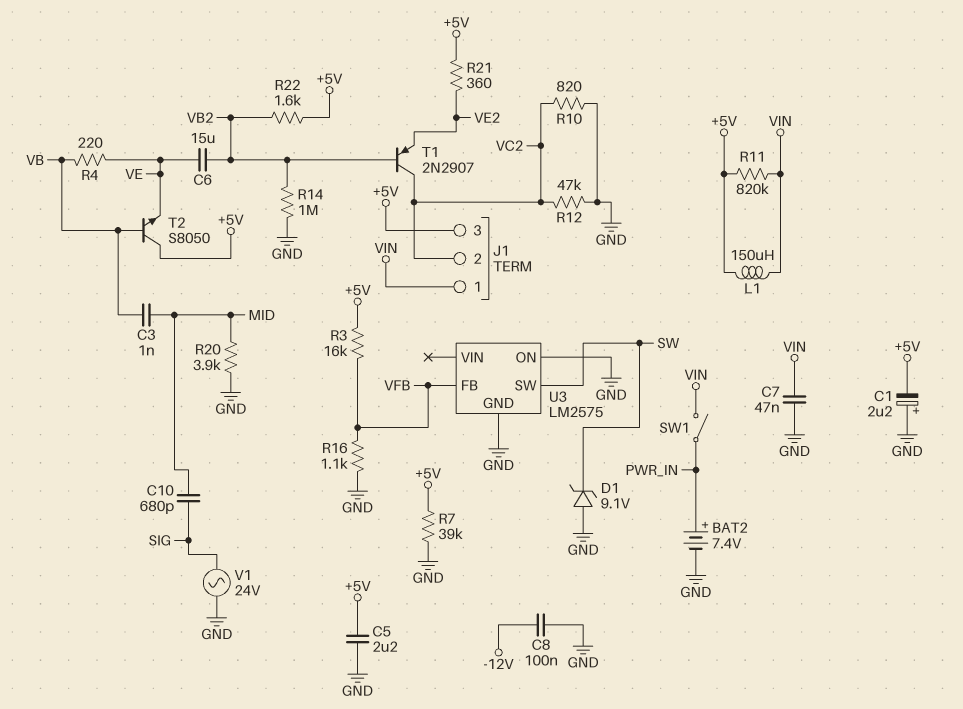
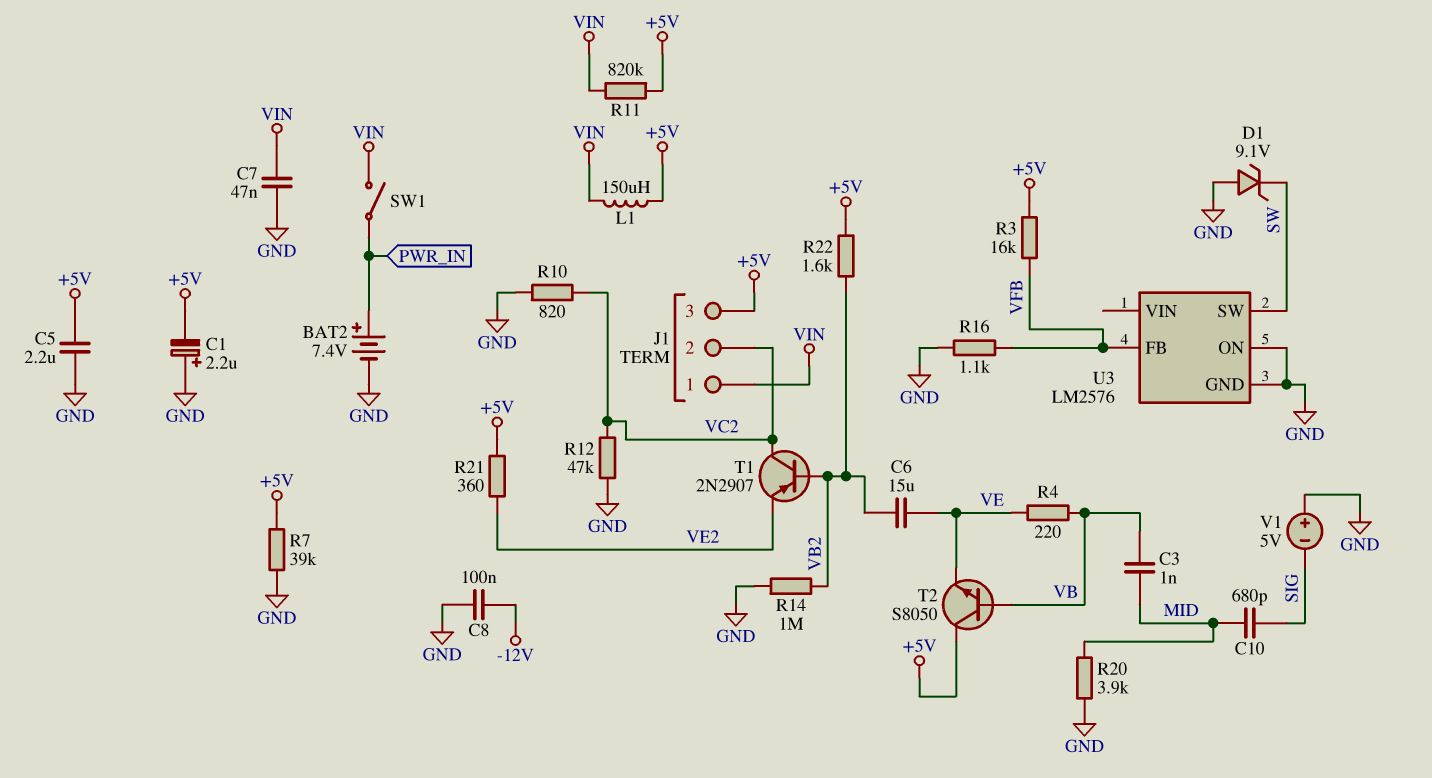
U3: LM2575 -> LM2576
V1: AC 24V (GND, SIG) -> 5V (plus GND, minus SIG)

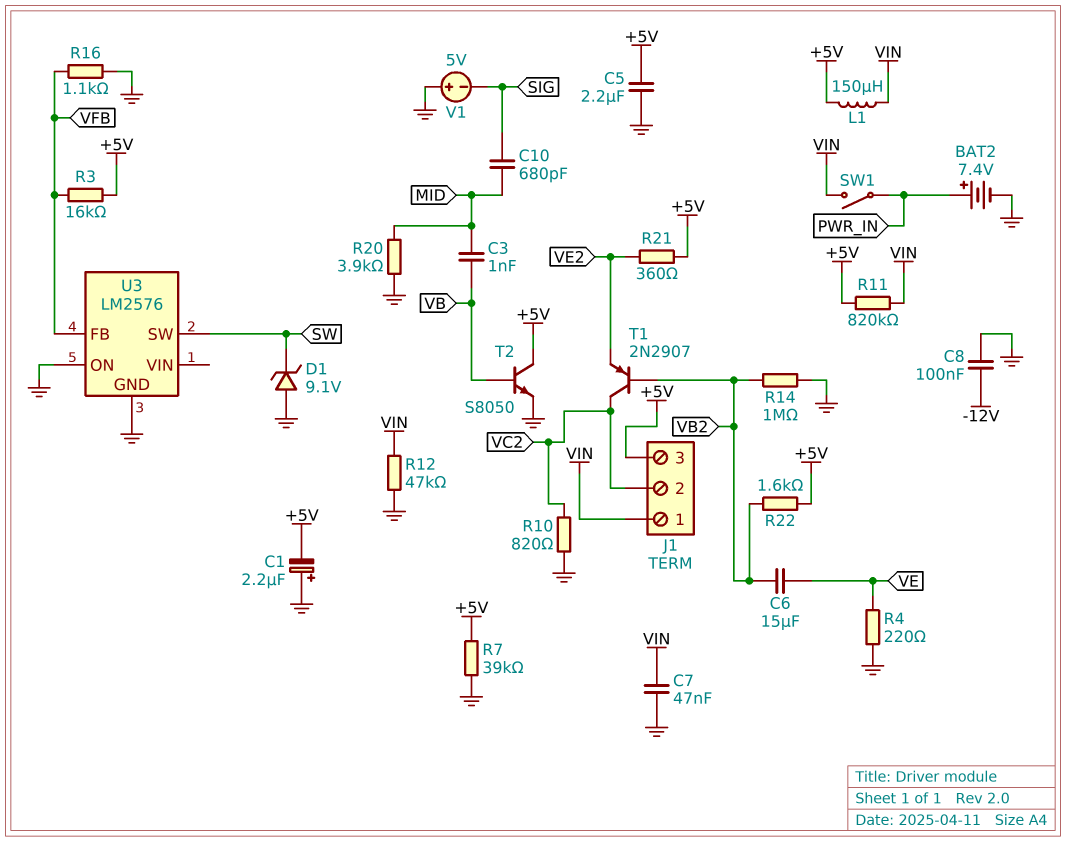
R4: 220 (VB, VE) -> 220 (GND, VE)
R12: 47k (GND, VC2) -> 47k (GND, VIN)
T2: NPN S8050 (B VB, C +5V, E VE) -> NPN S8050 (B VB, C +5V, E GND)

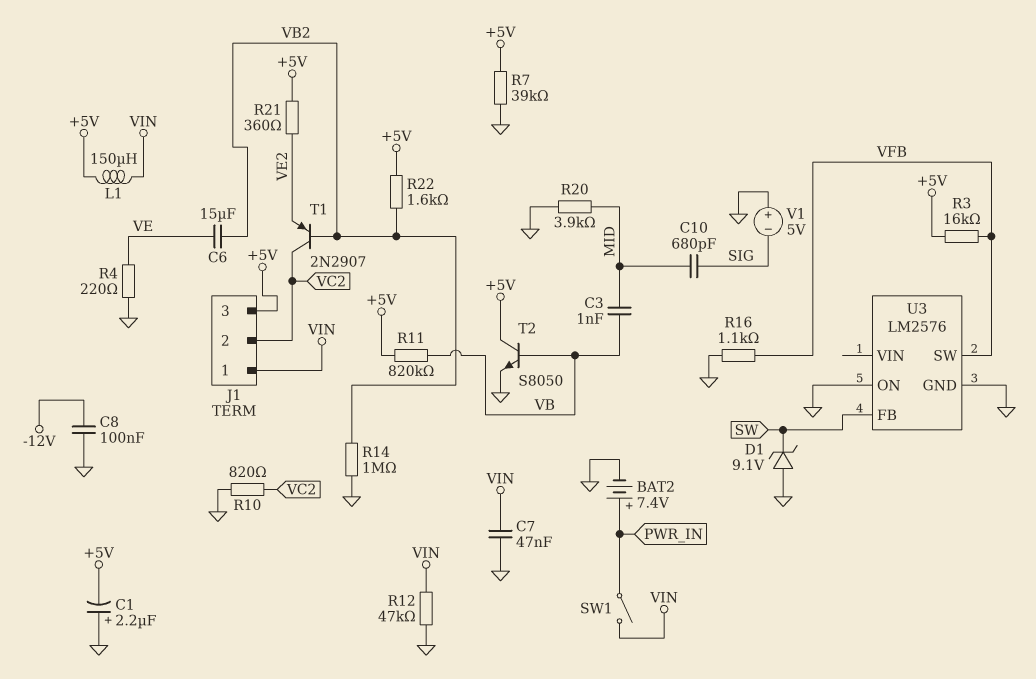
C5: 2.2uF (+5V, GND) -> none
R11: 820k (+5V, VIN) -> 820k (+5V, VB)
U3 pin FB: VFB -> SW
U3 pin SW: SW -> VFB

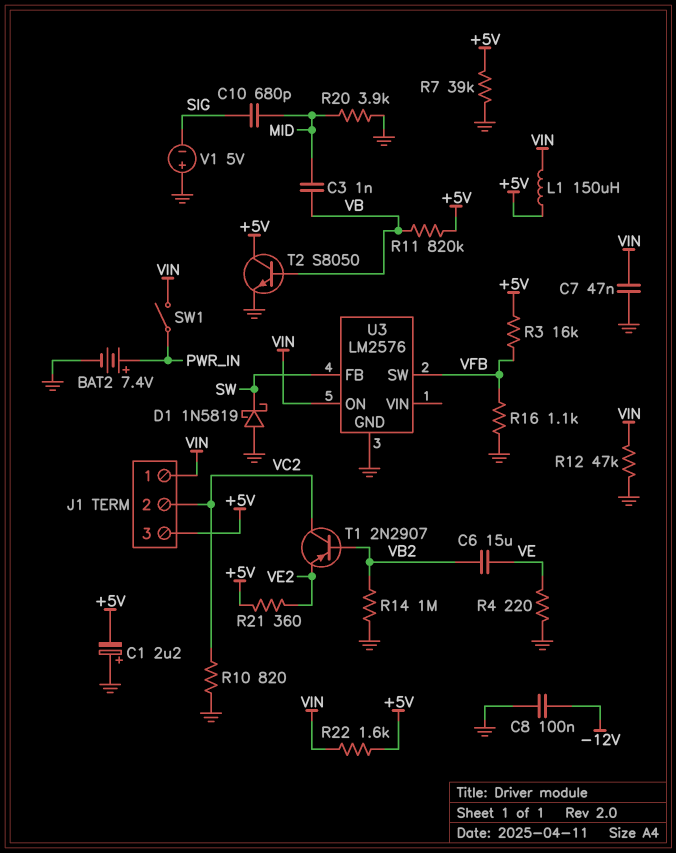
D1: zener 9.1V (A GND, K SW) -> schottky 1N5819 (A GND, K SW)
R22: 1.6k (+5V, VB2) -> 1.6k (+5V, VIN)
U3 pin ON: GND -> VIN

